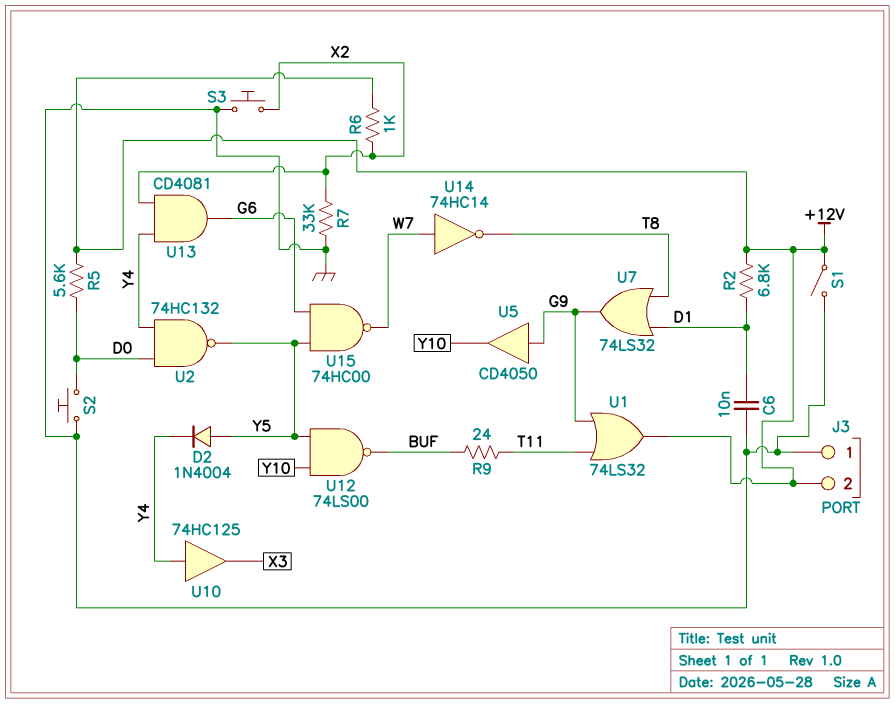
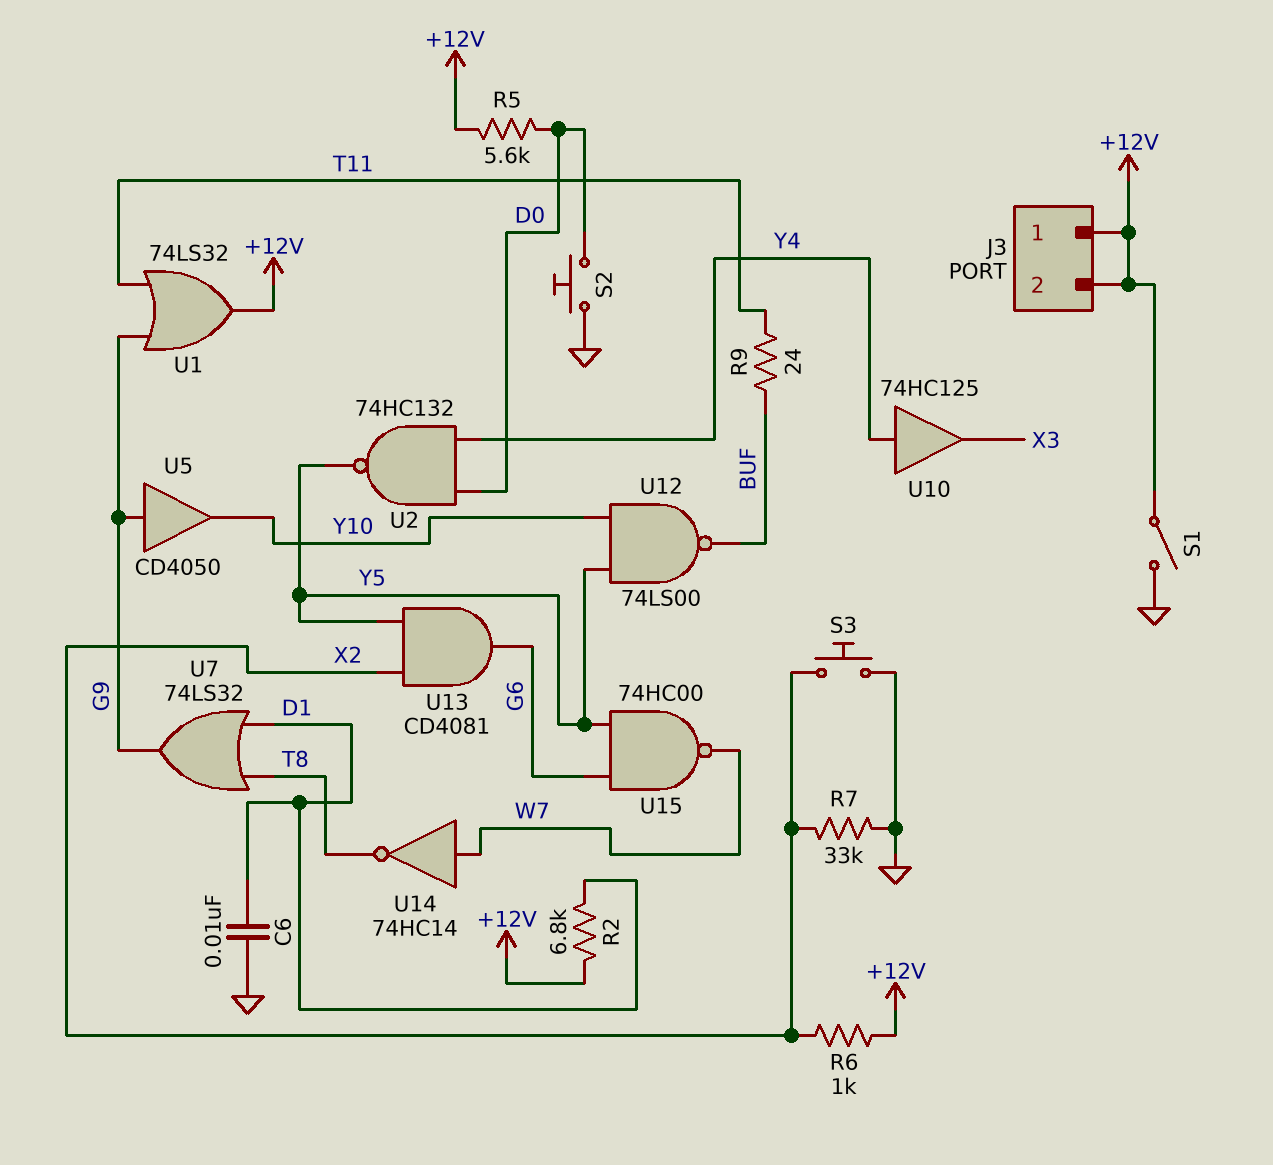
D2: diode 1N4004 (A Y5, K Y4) -> none
J3 pin 1: GND -> +12V
U13: AND CD4081 (in X2, in Y4, out G6) -> AND CD4081 (in X2, in Y5, out G6)

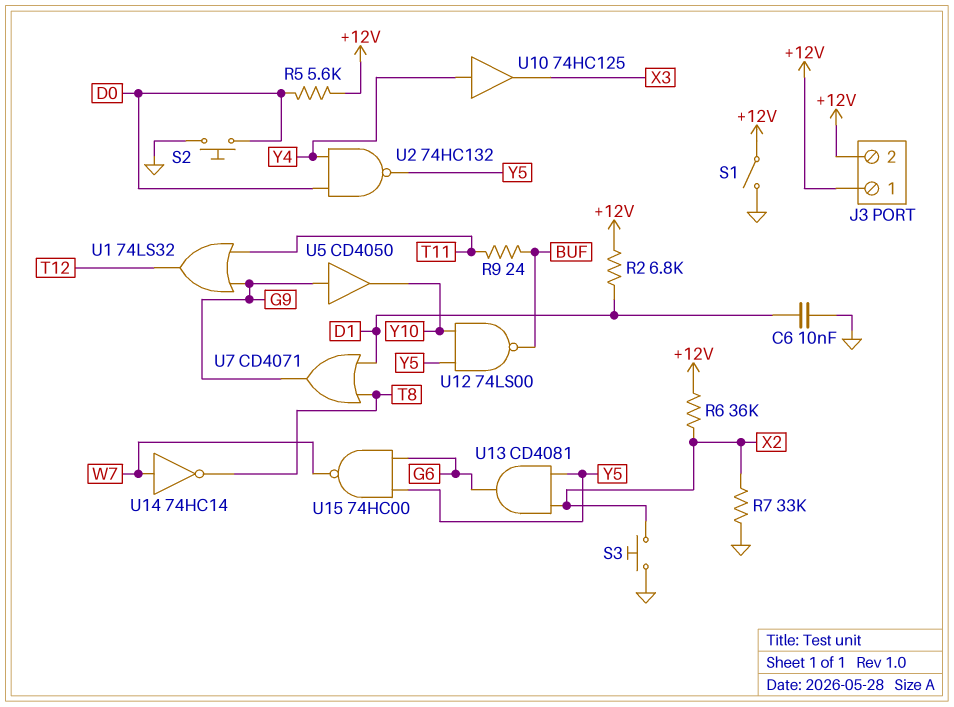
R6: 1k (+12V, X2) -> 36k (+12V, X2)
U1: OR 74LS32 (in G9, in T11, out +12V) -> OR 74LS32 (in G9, in T11, out T12)
U7: OR 74LS32 (in D1, in T8, out G9) -> OR CD4071 (in D1, in T8, out G9)

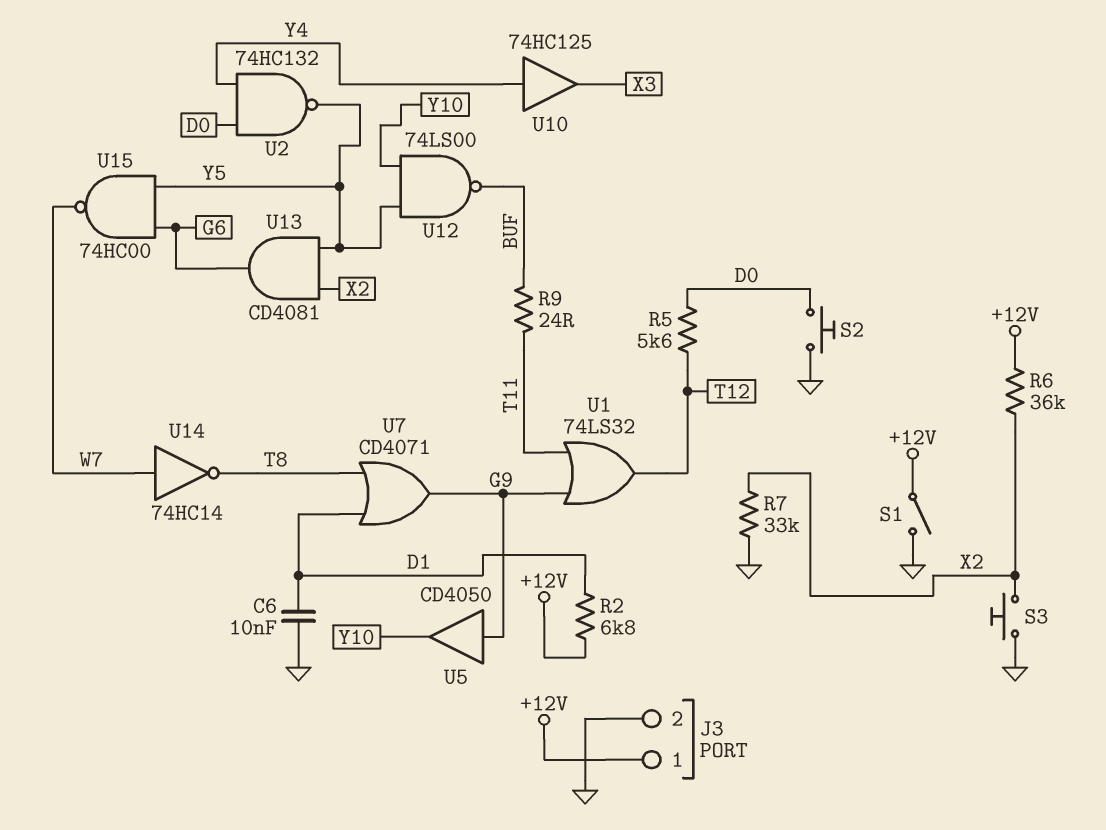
J3 pin 2: +12V -> GND
R5: 5.6k (+12V, D0) -> 5.6k (D0, T12)

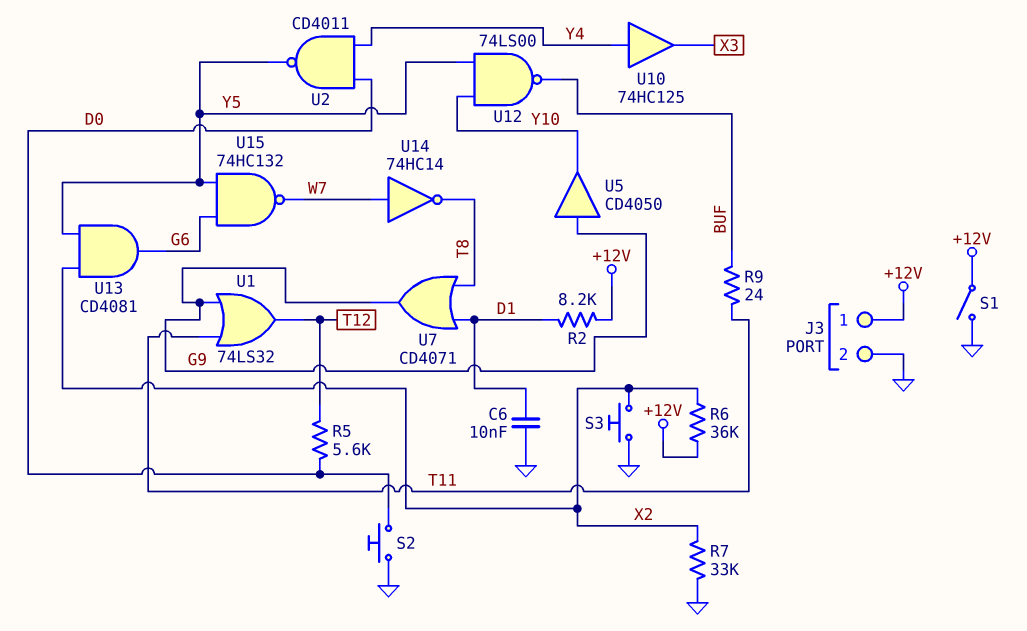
R2: 6.8k (+12V, D1) -> 8.2k (+12V, D1)
U2: NAND 74HC132 (in D0, in Y4, out Y5) -> NAND CD4011 (in D0, in Y4, out Y5)
U15: NAND 74HC00 (in G6, in Y5, out W7) -> NAND 74HC132 (in G6, in Y5, out W7)

